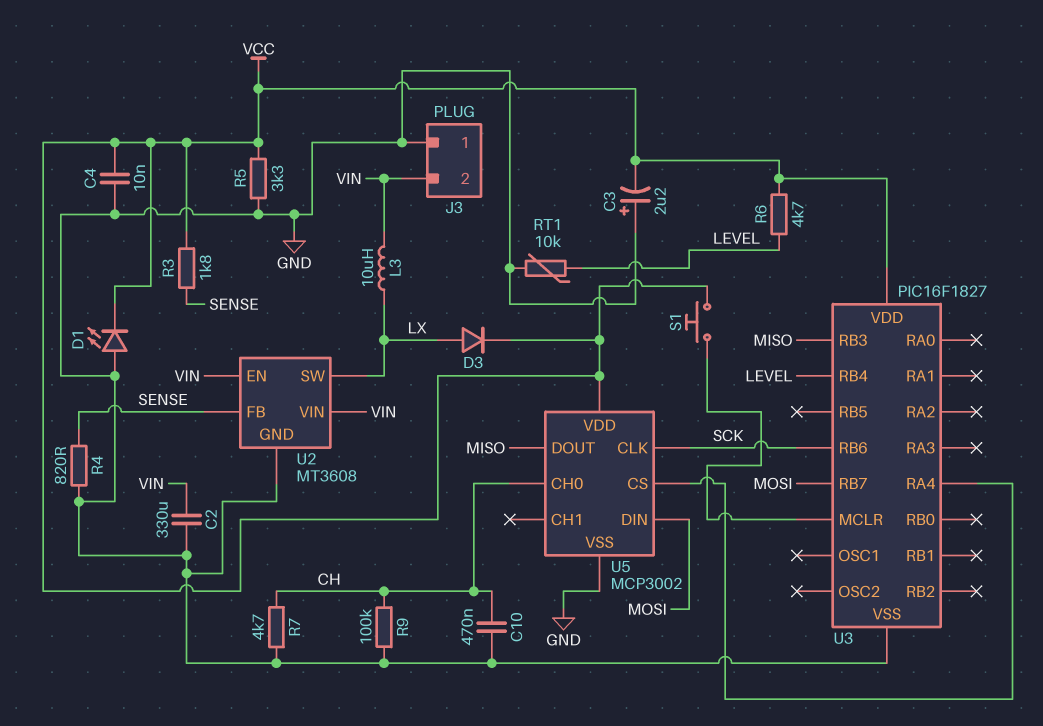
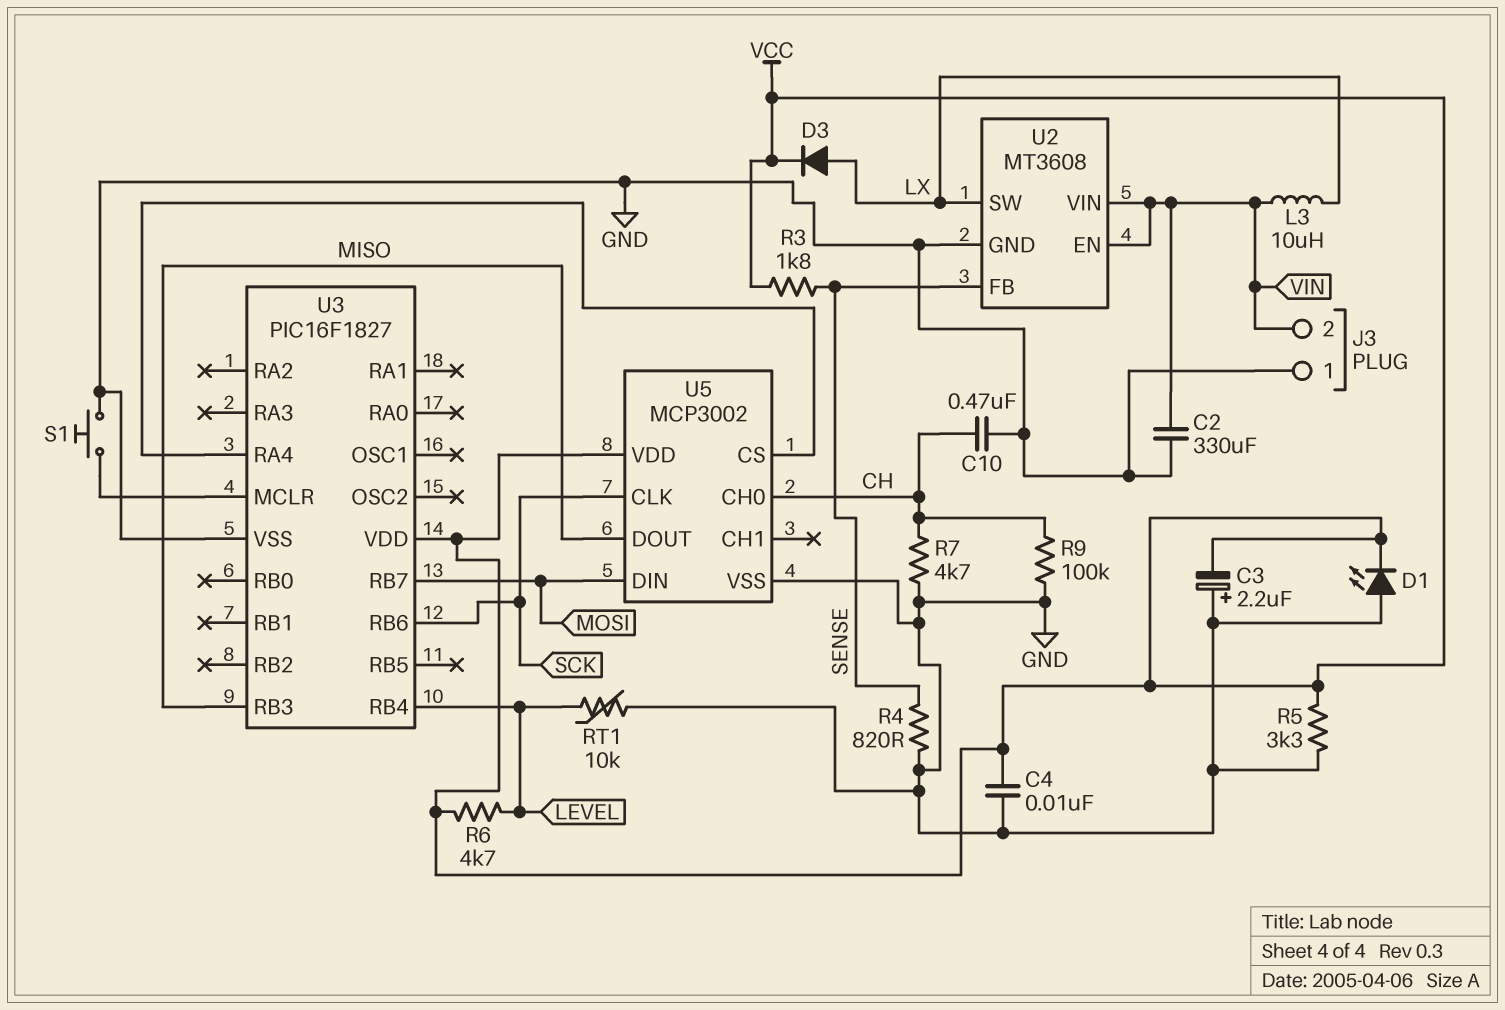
S1: button (U3/MCLR, VCC) -> button (GND, U3/MCLR)

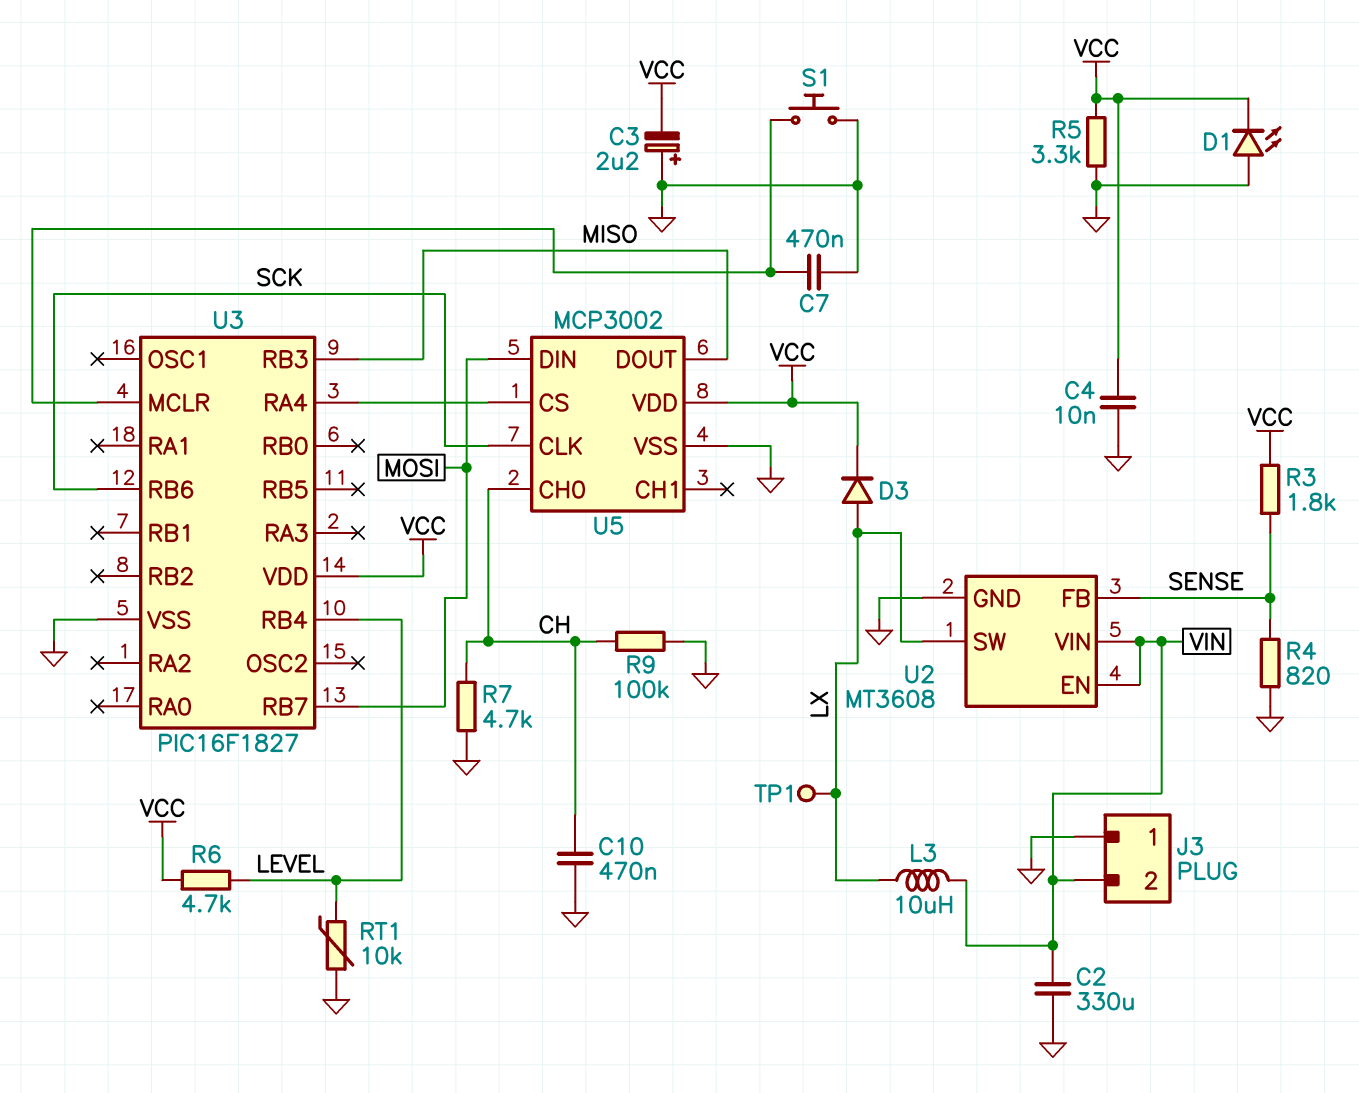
C7: none -> 470nF (GND, U3/MCLR)
TP1: none -> test point (LX)

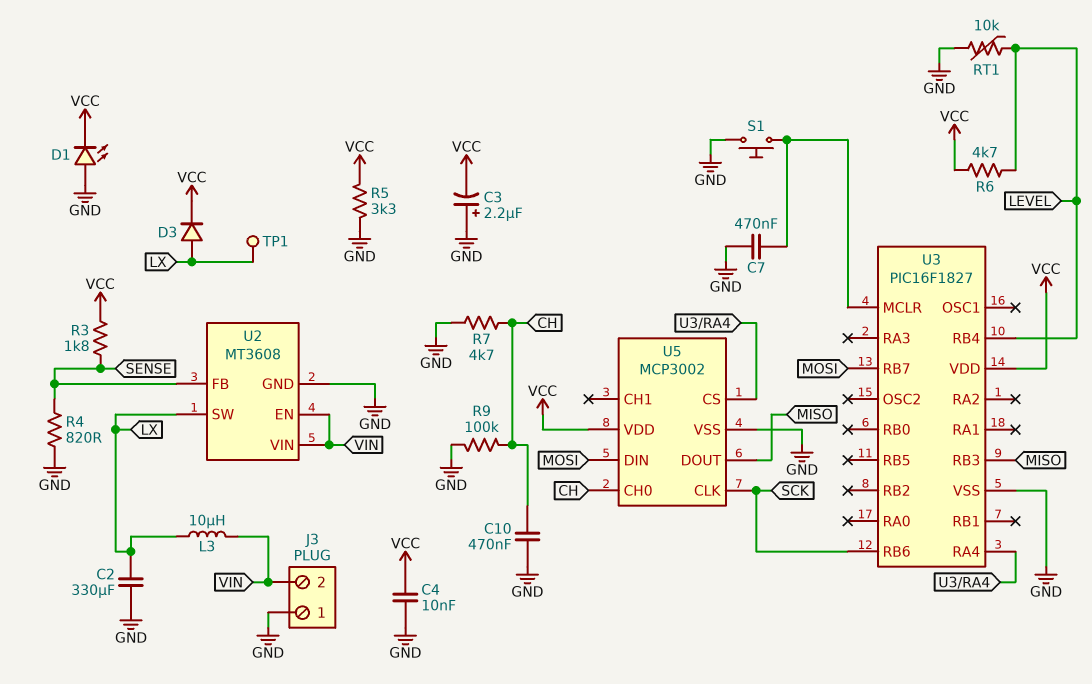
C2: 330uF (GND, VIN) -> 330uF (GND, LX)

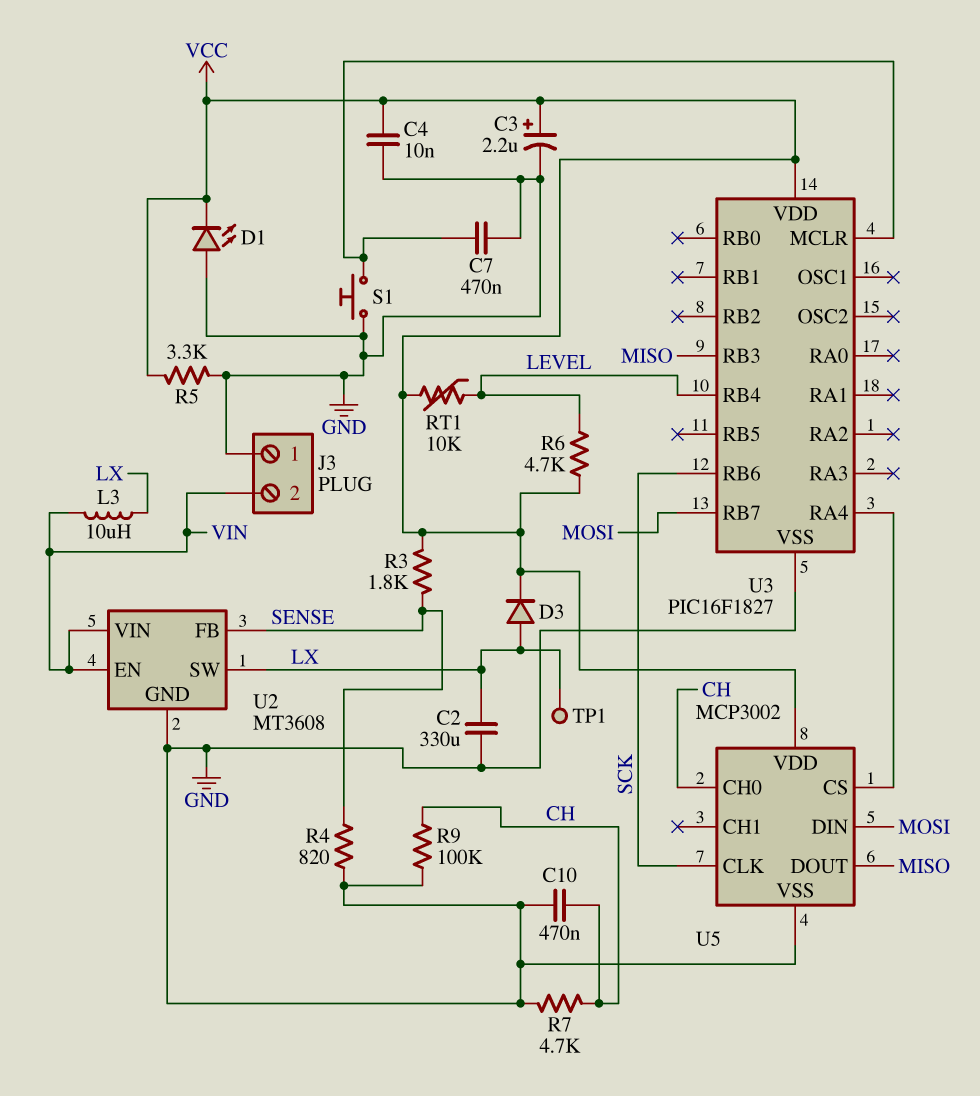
C3: 2.2uF (plus GND, minus VCC) -> 2.2uF (plus VCC, minus GND)
RT1: 10k (GND, LEVEL) -> 10k (LEVEL, VCC)

